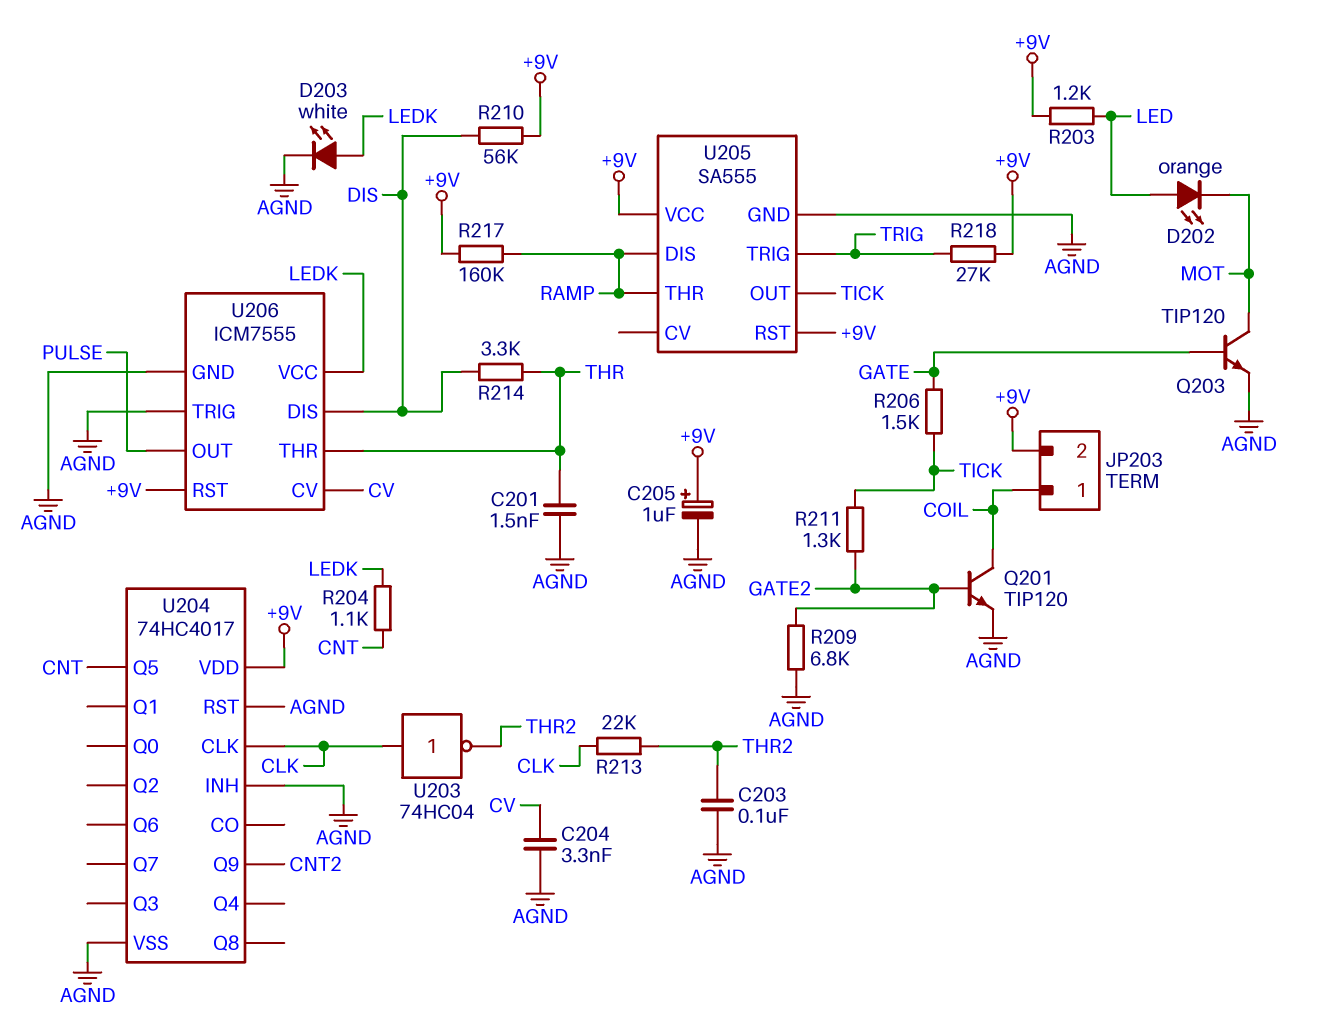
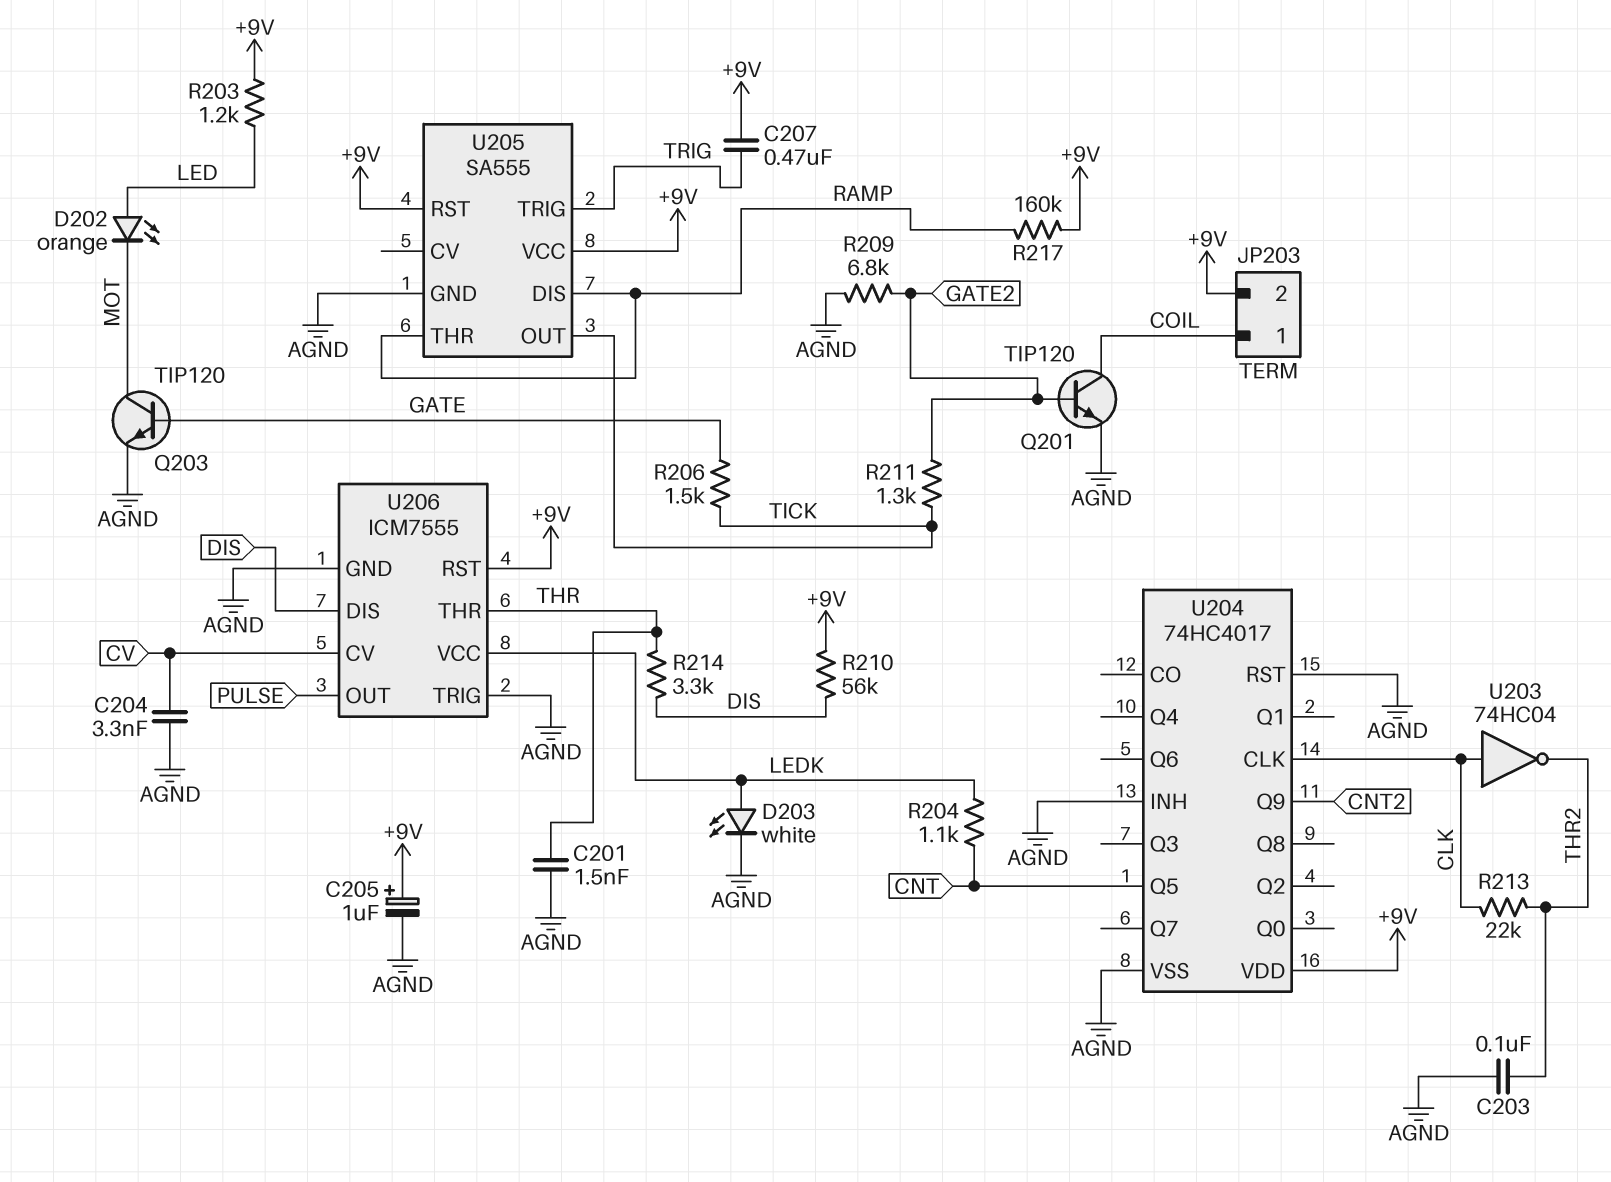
C207: none -> 470nF (+9V, TRIG)
R218: 27k (+9V, TRIG) -> none

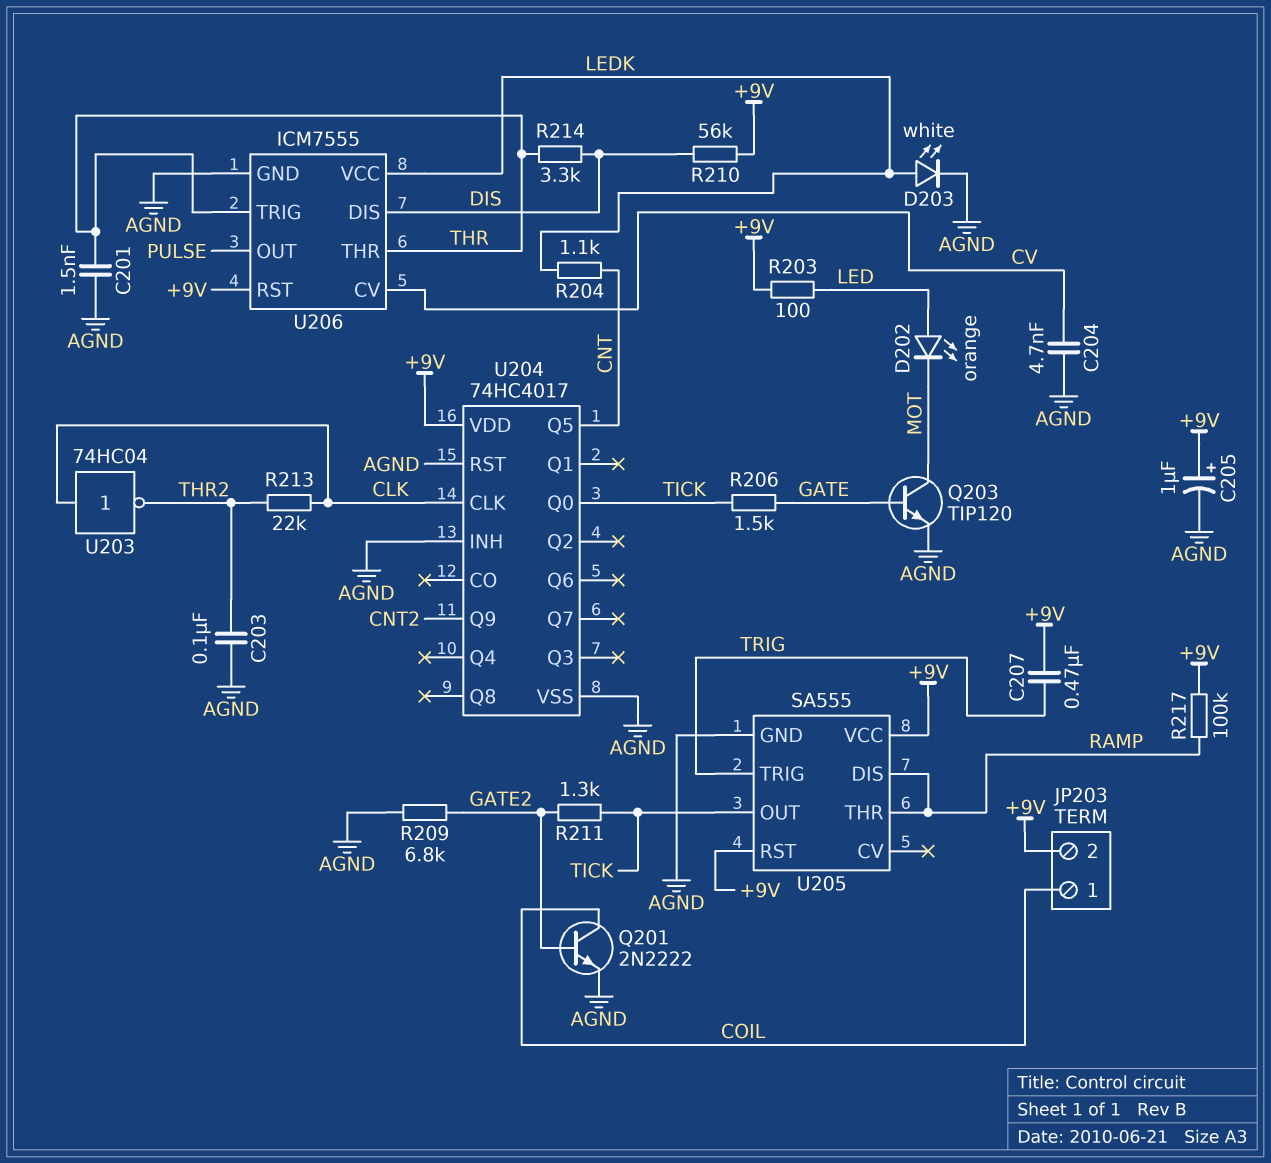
C204: 3.3nF (AGND, CV) -> 4.7nF (AGND, CV)
Q201: NPN TIP120 (B GATE2, C COIL, E AGND) -> NPN 2N2222 (B GATE2, C COIL, E AGND)
R203: 1.2k (+9V, LED) -> 100 (+9V, LED)
R217: 160k (+9V, RAMP) -> 100k (+9V, RAMP)
U204 pin Q0: none -> TICK
U206 pin TRIG: AGND -> THR

